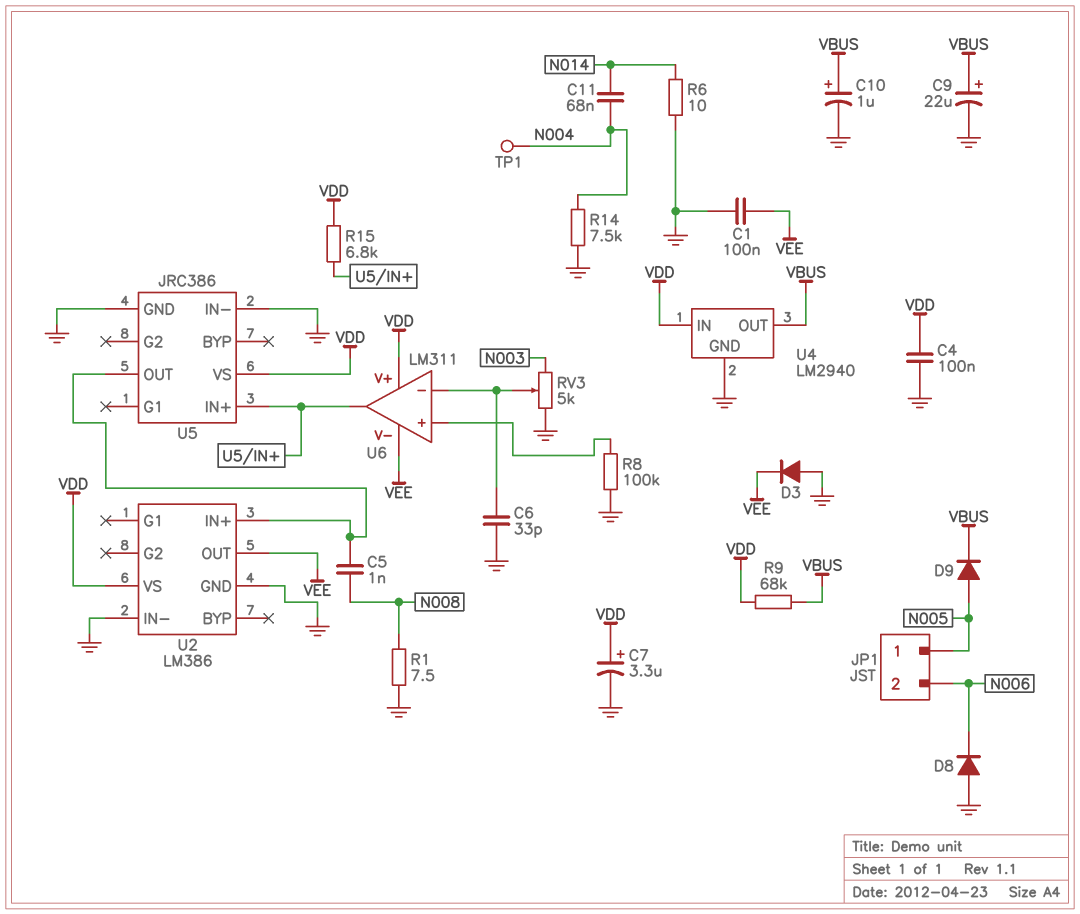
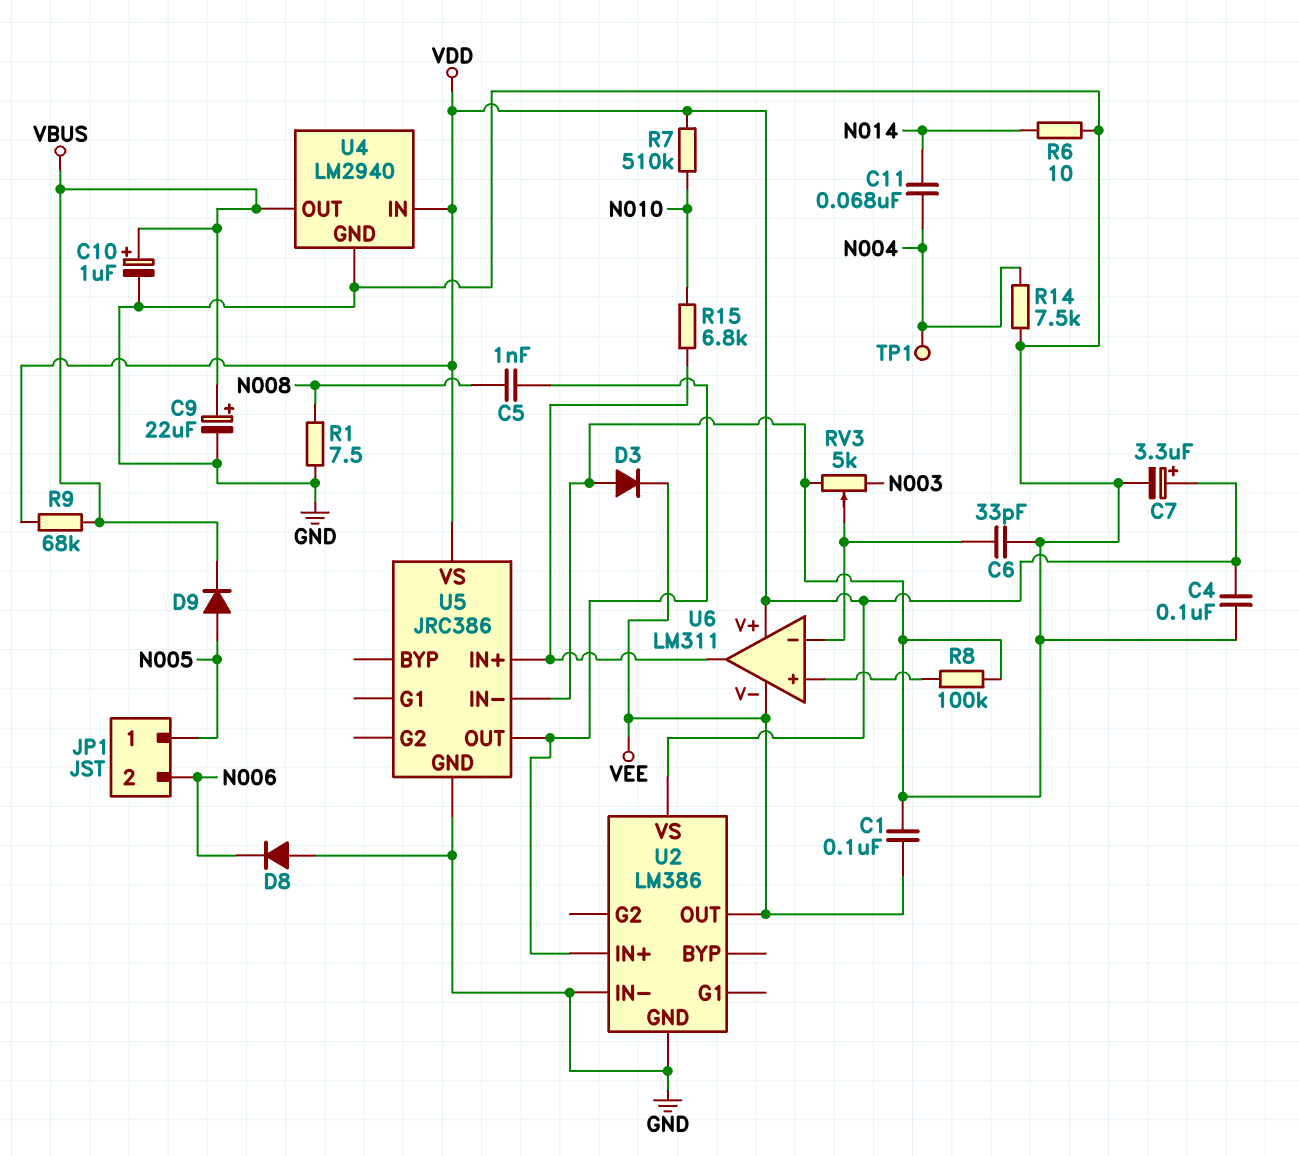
R7: none -> 510k (N010, VDD)
R15: 6.8k (U5/IN+, VDD) -> 6.8k (N010, U5/IN+)

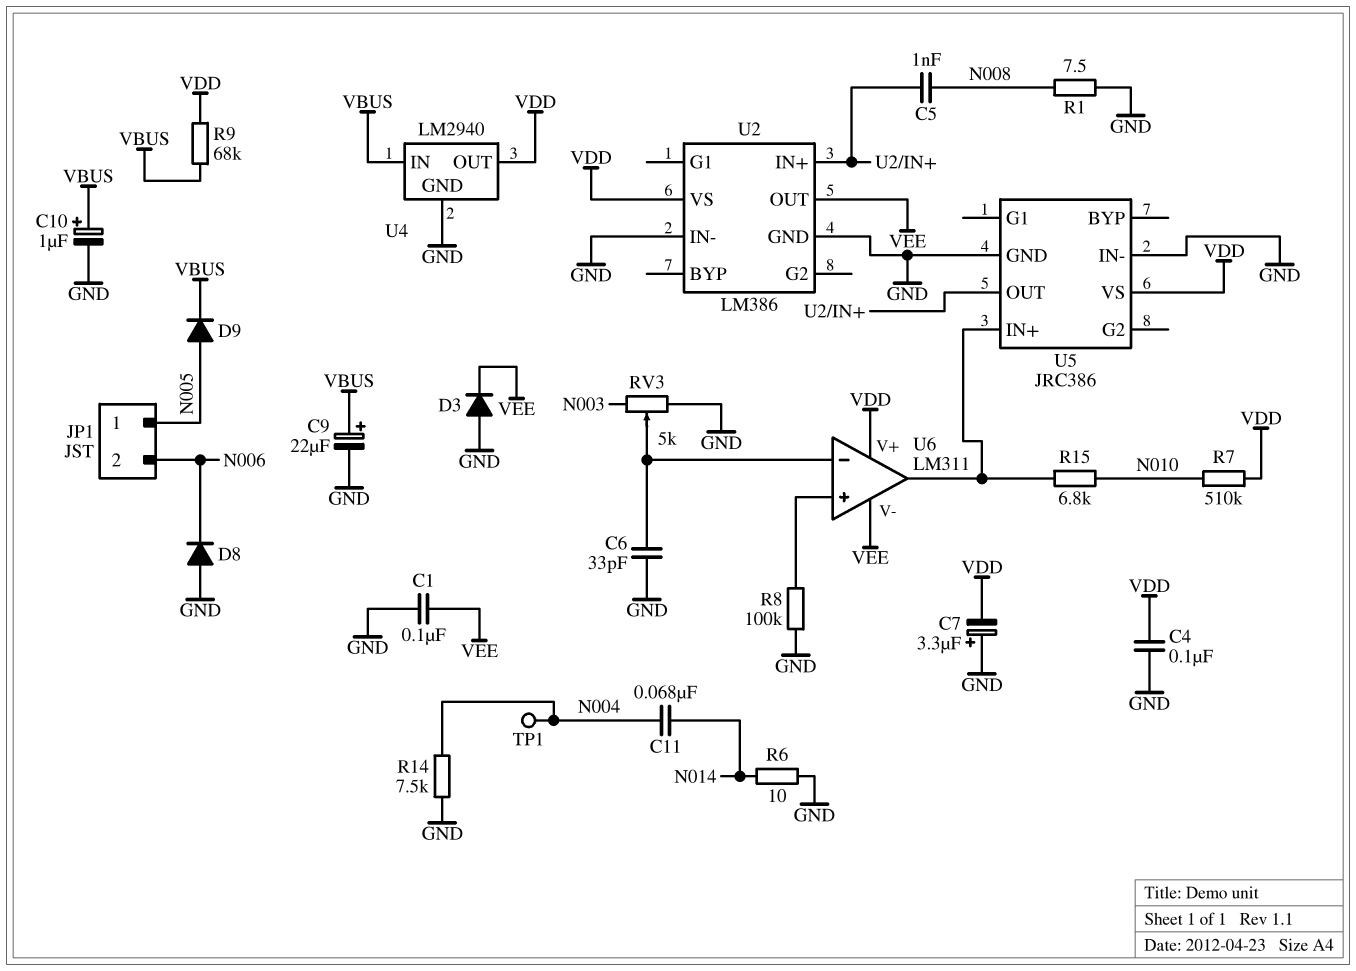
C7: 3.3uF (plus VDD, minus GND) -> 3.3uF (plus GND, minus VDD)
U4 pin IN: VDD -> VBUS
U4 pin OUT: VBUS -> VDD

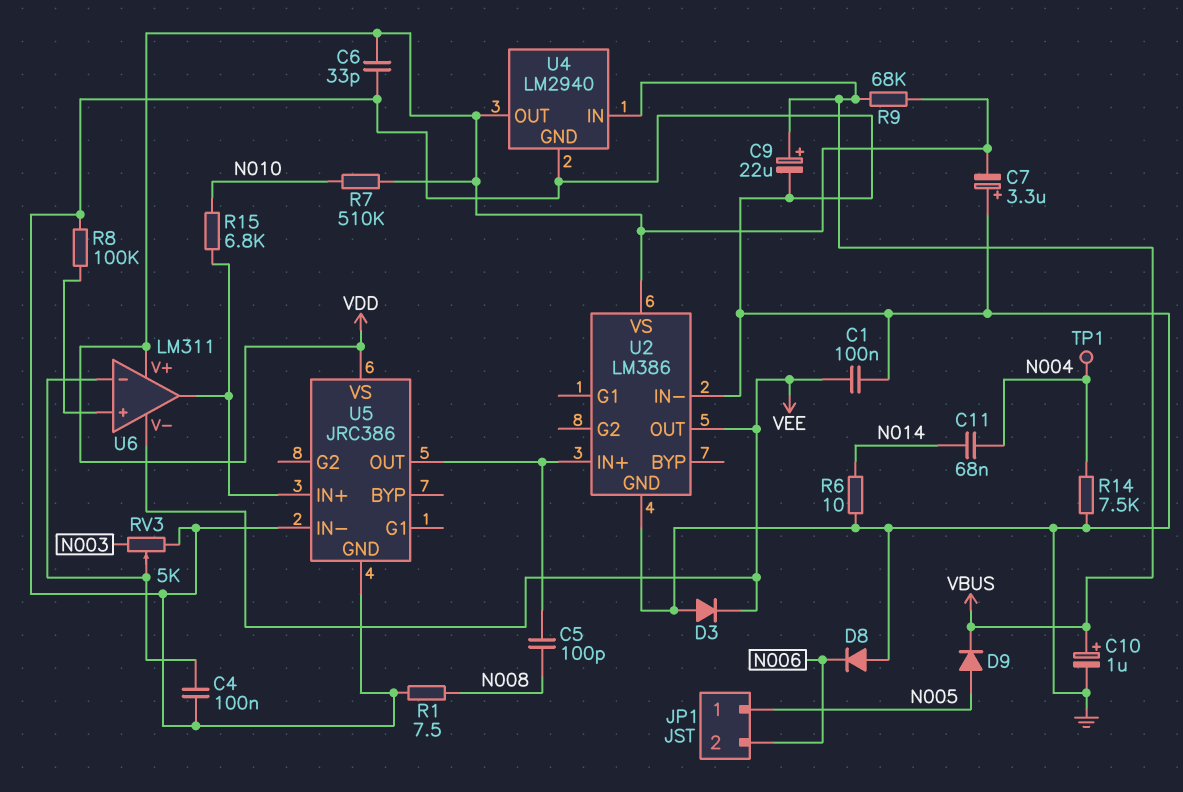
C4: 100nF (GND, VDD) -> 100nF (GND, U6/in-)
C5: 1nF (N008, U2/IN+) -> 100pF (N008, U2/IN+)
C6: 33pF (GND, U6/in-) -> 33pF (GND, VDD)

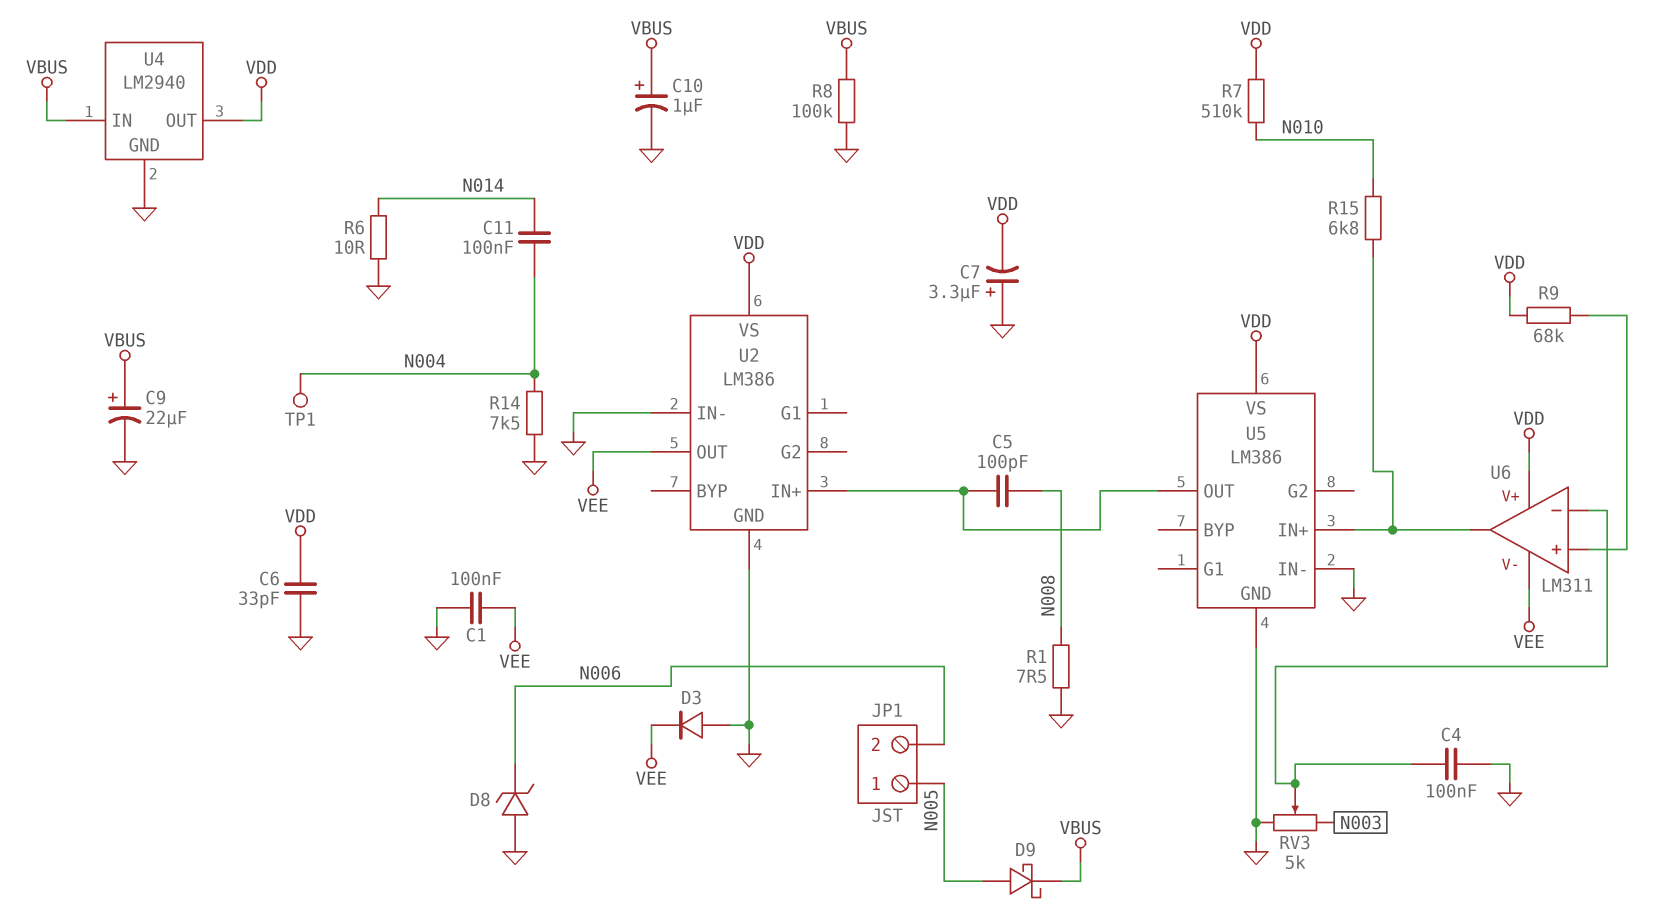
C11: 68nF (N004, N014) -> 100nF (N004, N014)
D8: diode (A GND, K N006) -> zener (A GND, K N006)
D9: diode (A N005, K VBUS) -> schottky (A N005, K VBUS)
R8: 100k (GND, U6/in+) -> 100k (GND, VBUS)
R9: 68k (VBUS, VDD) -> 68k (U6/in+, VDD)
U5: JRC386 -> LM386

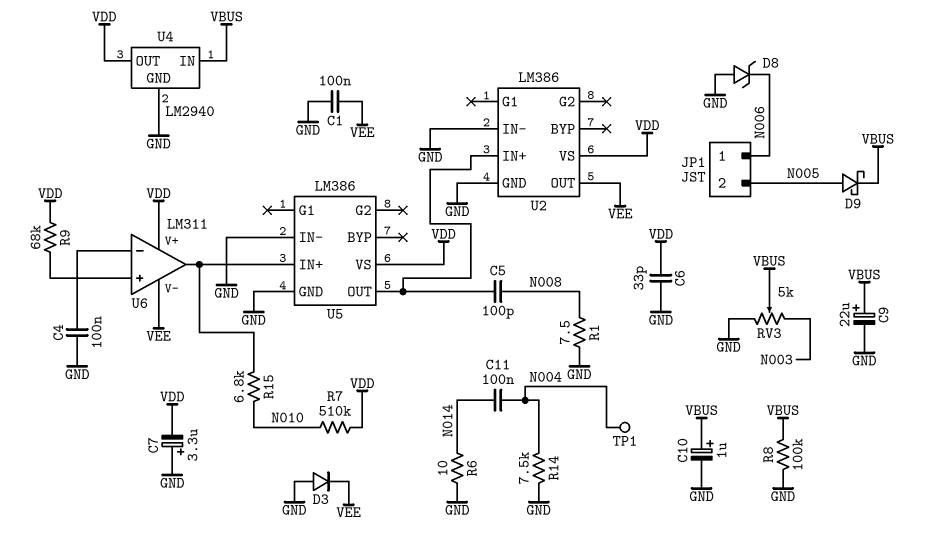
JP1 pin 1: N005 -> N006
JP1 pin 2: N006 -> N005
RV3: 5k (GND, N003, wiper U6/in-) -> 5k (GND, N003, wiper VBUS)

